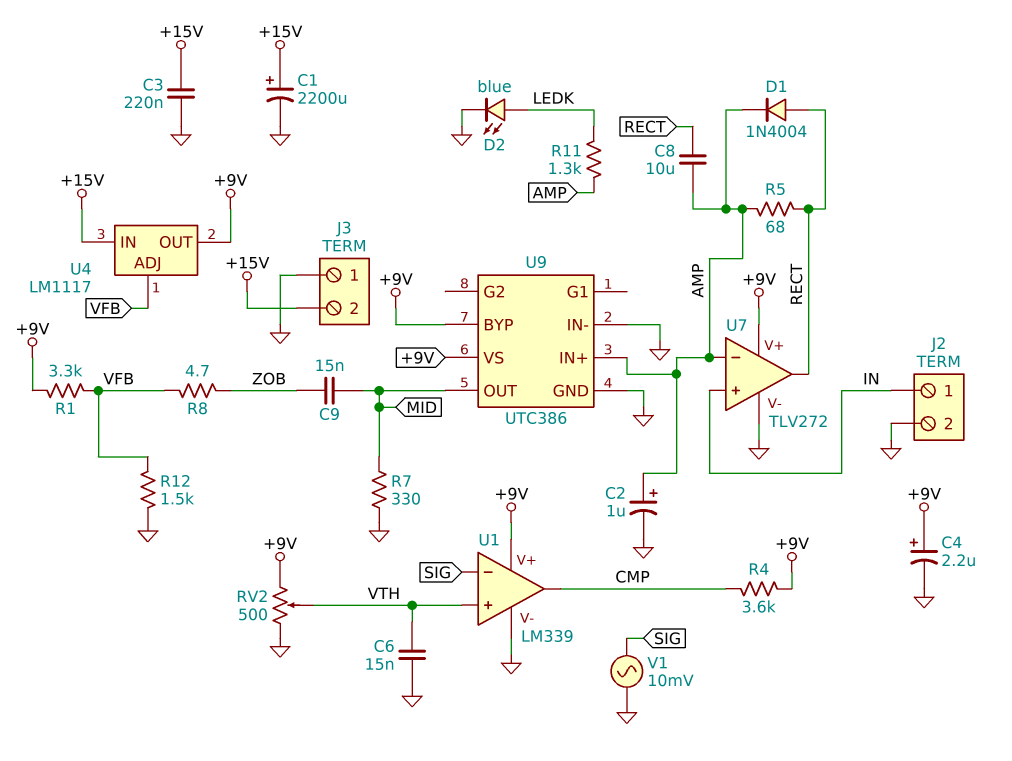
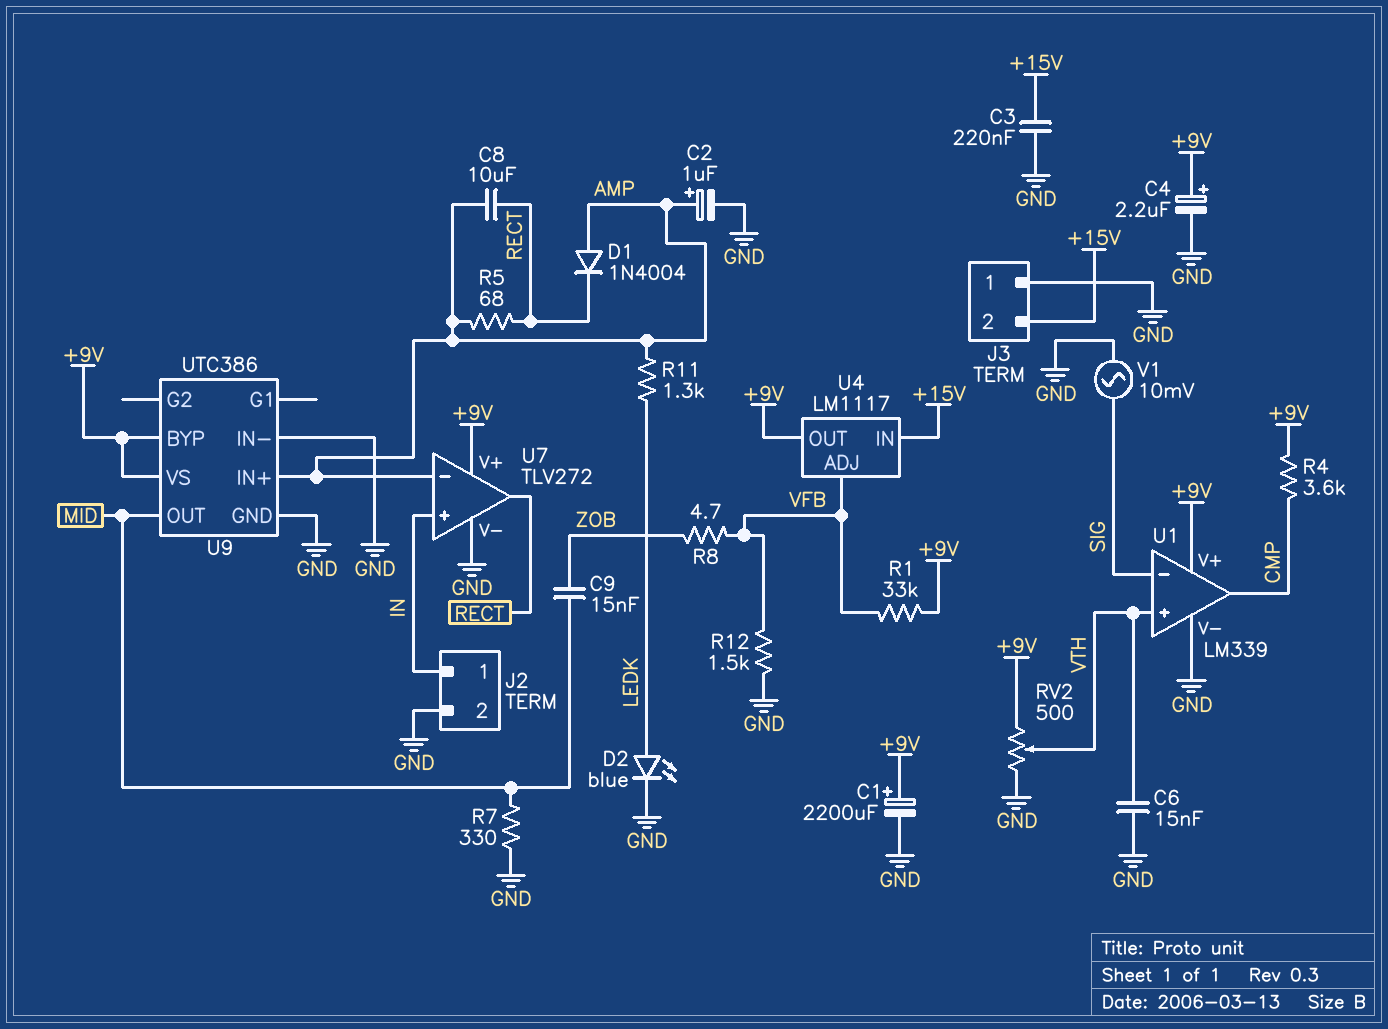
C1: 2200uF (plus +15V, minus GND) -> 2200uF (plus +9V, minus GND)
D1: diode 1N4004 (A RECT, K AMP) -> diode 1N4004 (A AMP, K RECT)
R1: 3.3k (+9V, VFB) -> 33k (+9V, VFB)

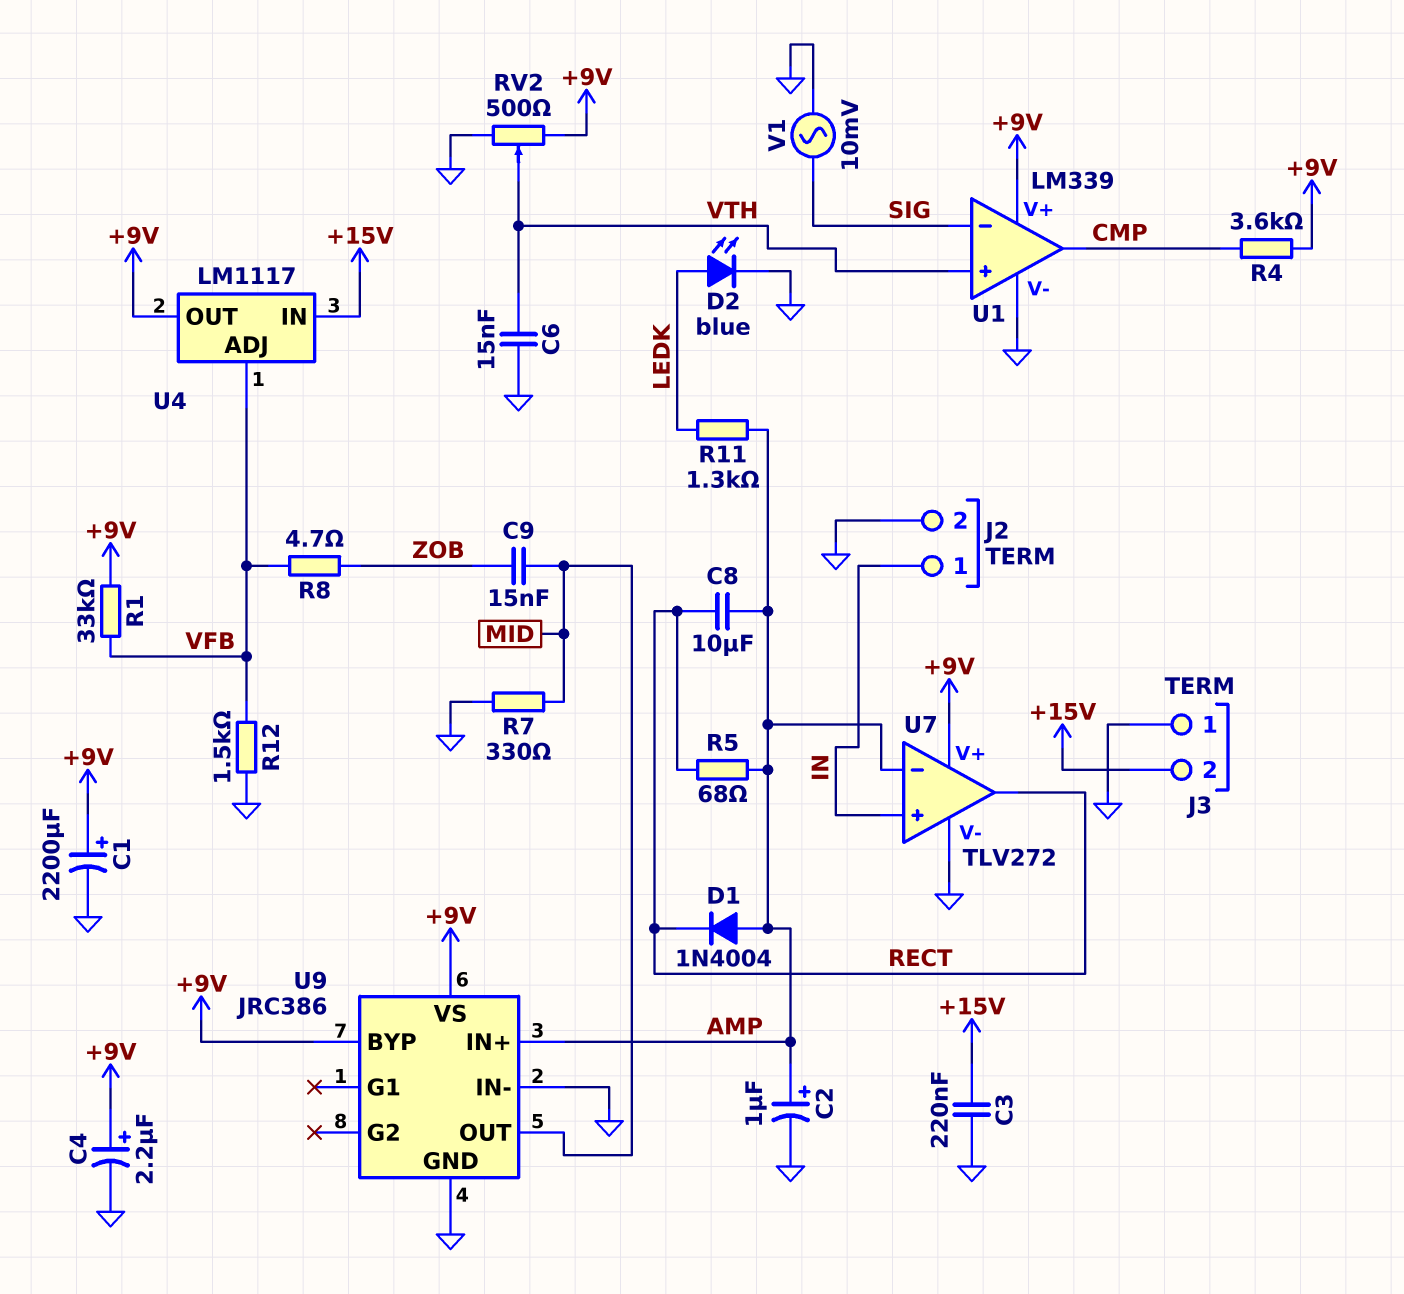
U9: UTC386 -> JRC386

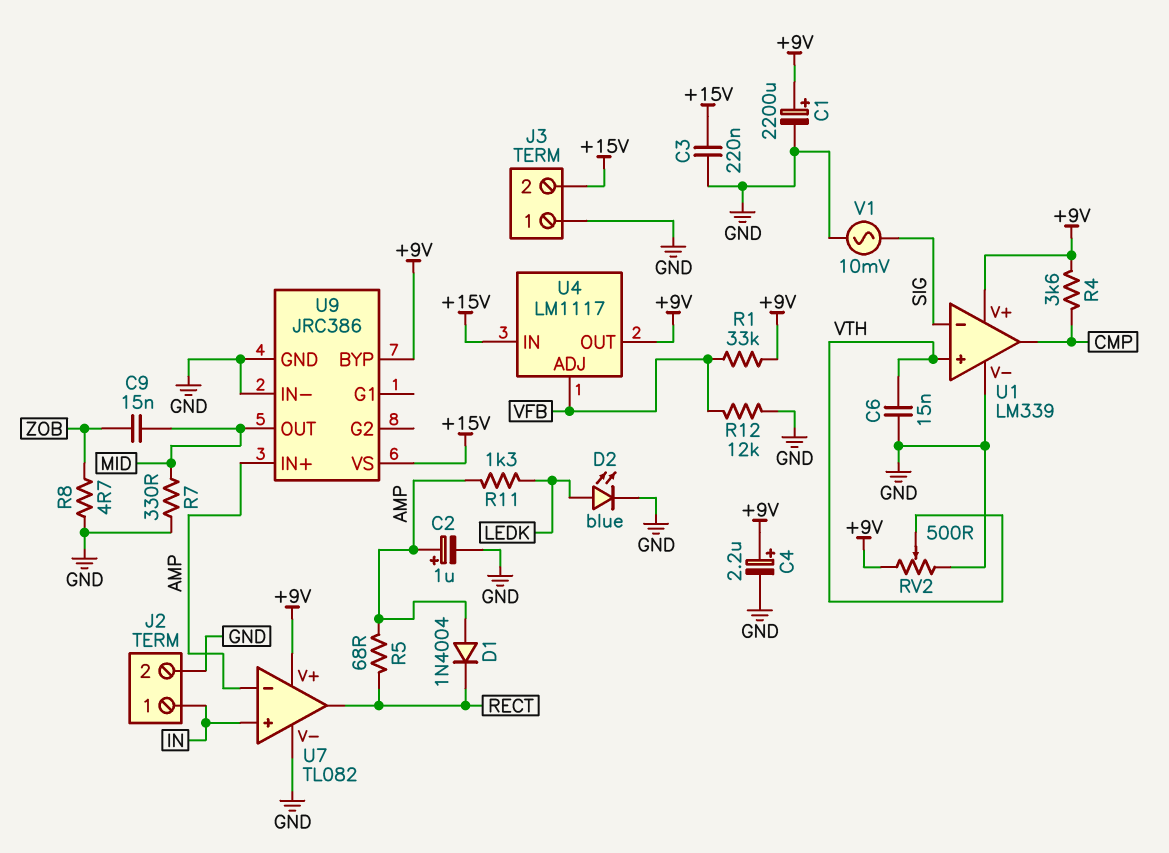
C8: 10uF (AMP, RECT) -> none
R8: 4.7 (VFB, ZOB) -> 4.7 (GND, ZOB)
R12: 1.5k (GND, VFB) -> 12k (GND, VFB)
U7: TLV272 -> TL082
U9 pin VS: +9V -> +15V

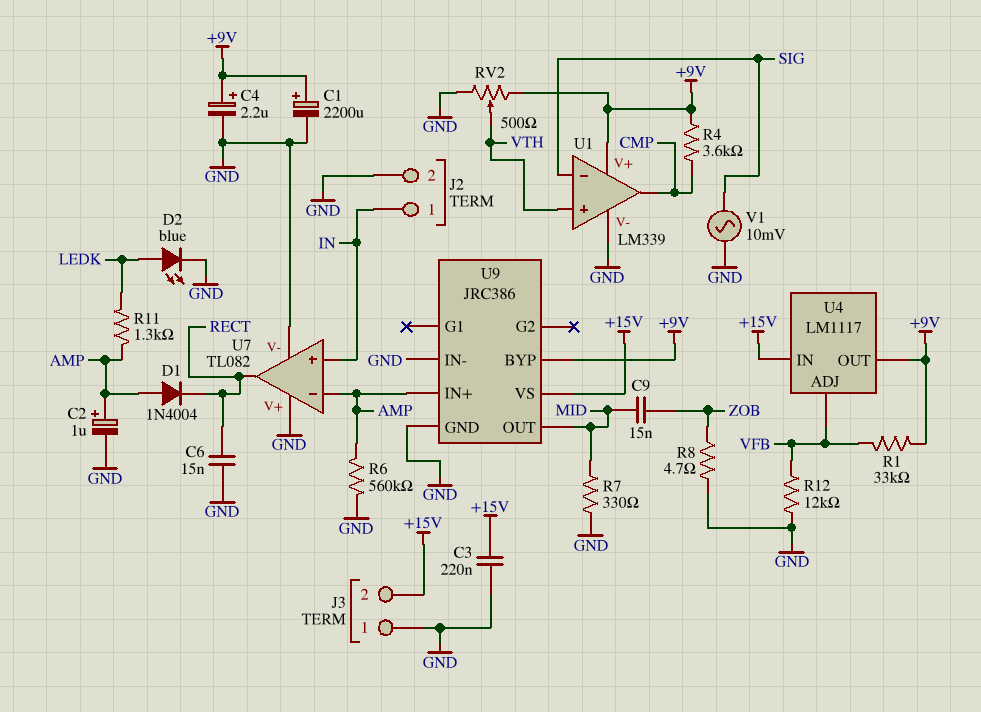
C6: 15nF (GND, VTH) -> 15nF (GND, RECT)
R5: 68 (AMP, RECT) -> none
R6: none -> 560k (AMP, GND)
U7 pin V+: +9V -> GND

